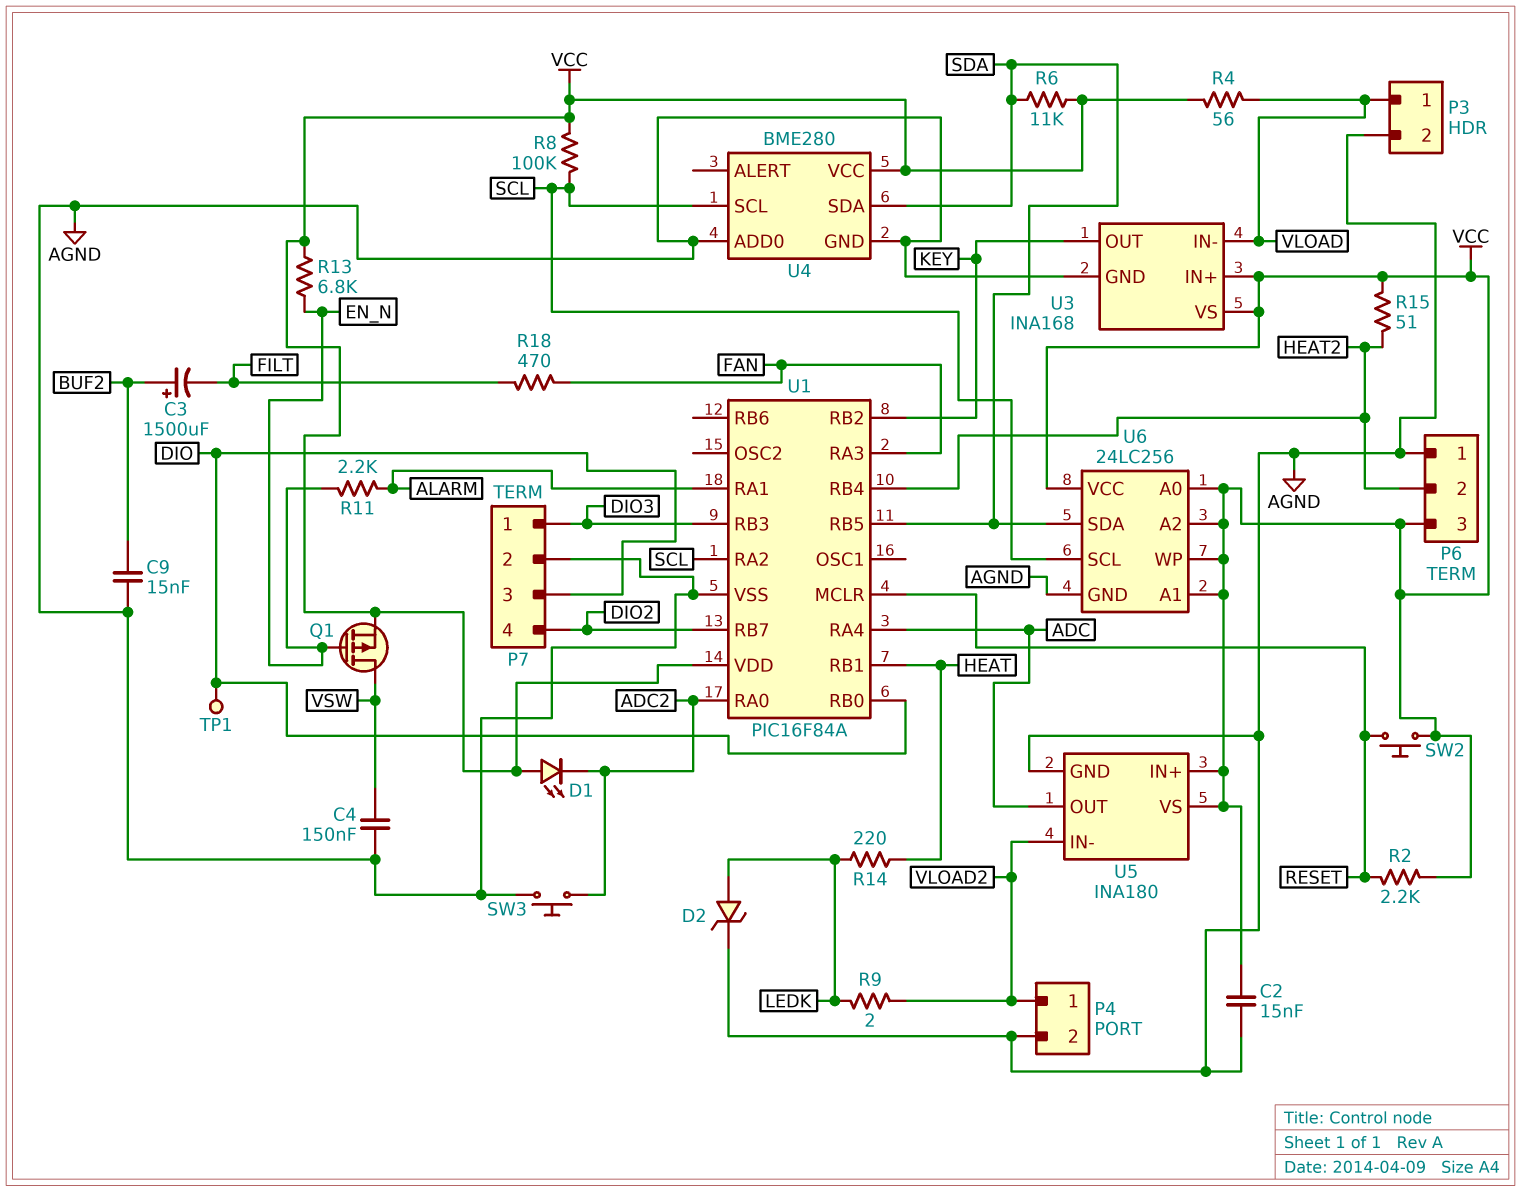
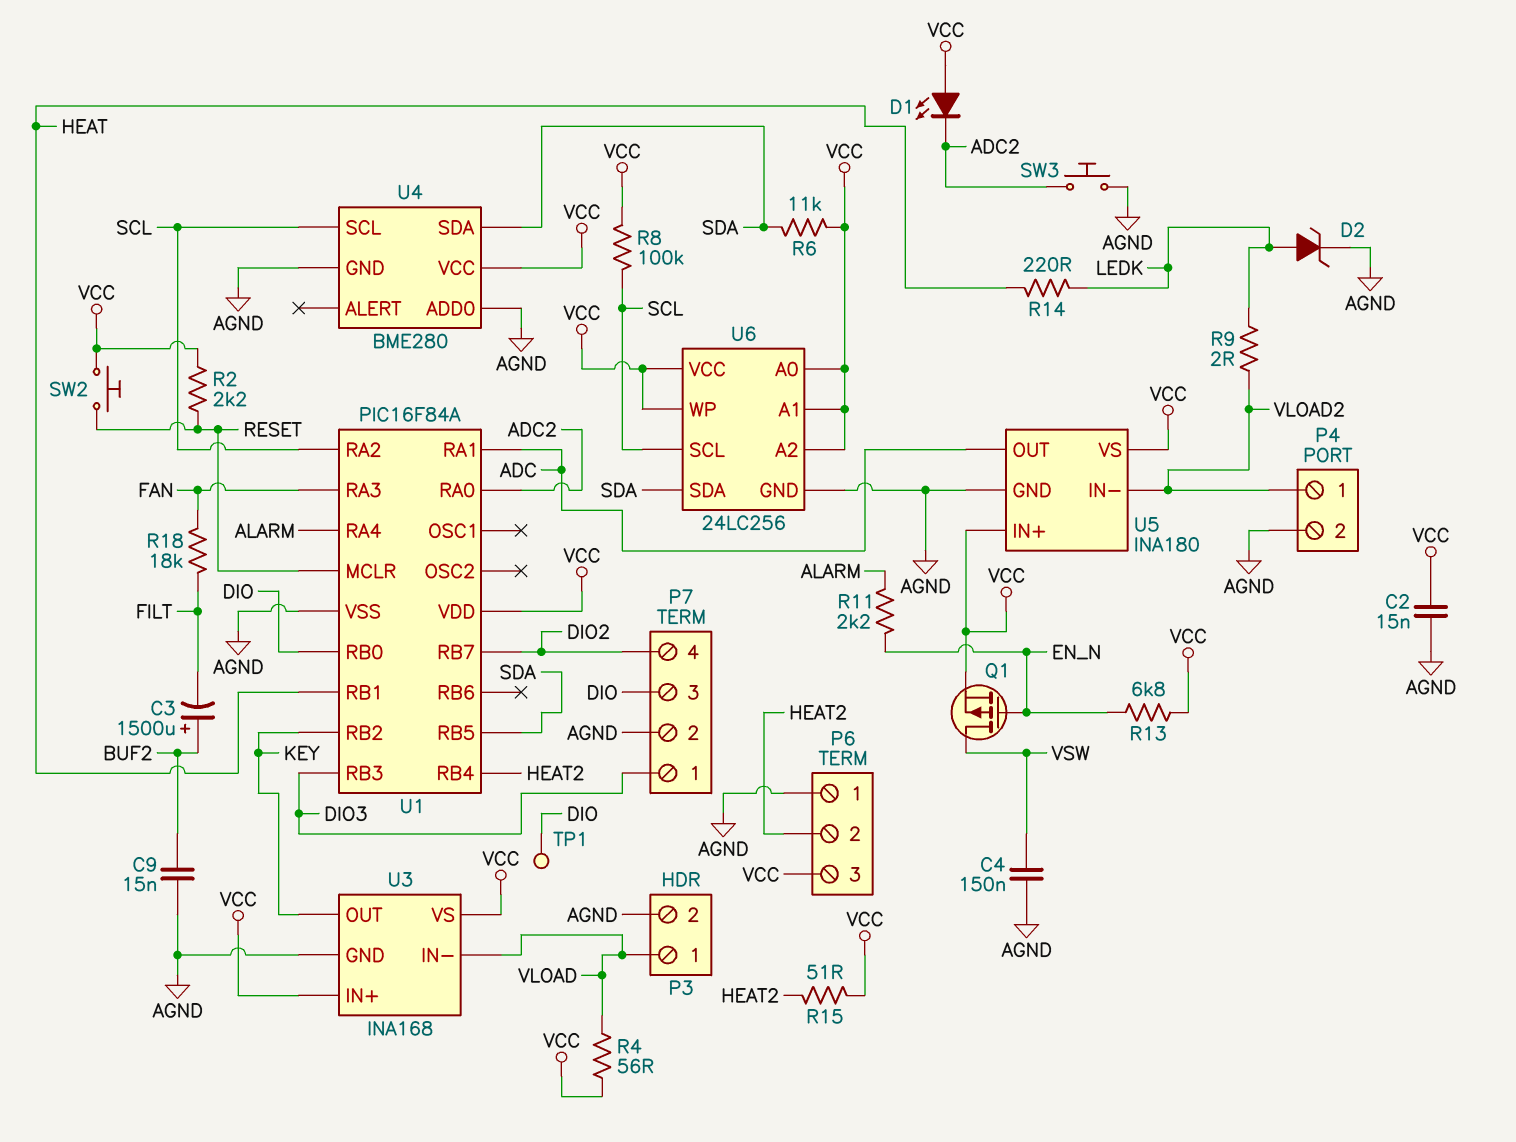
R18: 470 (FAN, FILT) -> 18k (FAN, FILT)
U1 pin RA1: ALARM -> ADC
U1 pin RA4: ADC -> ALARM

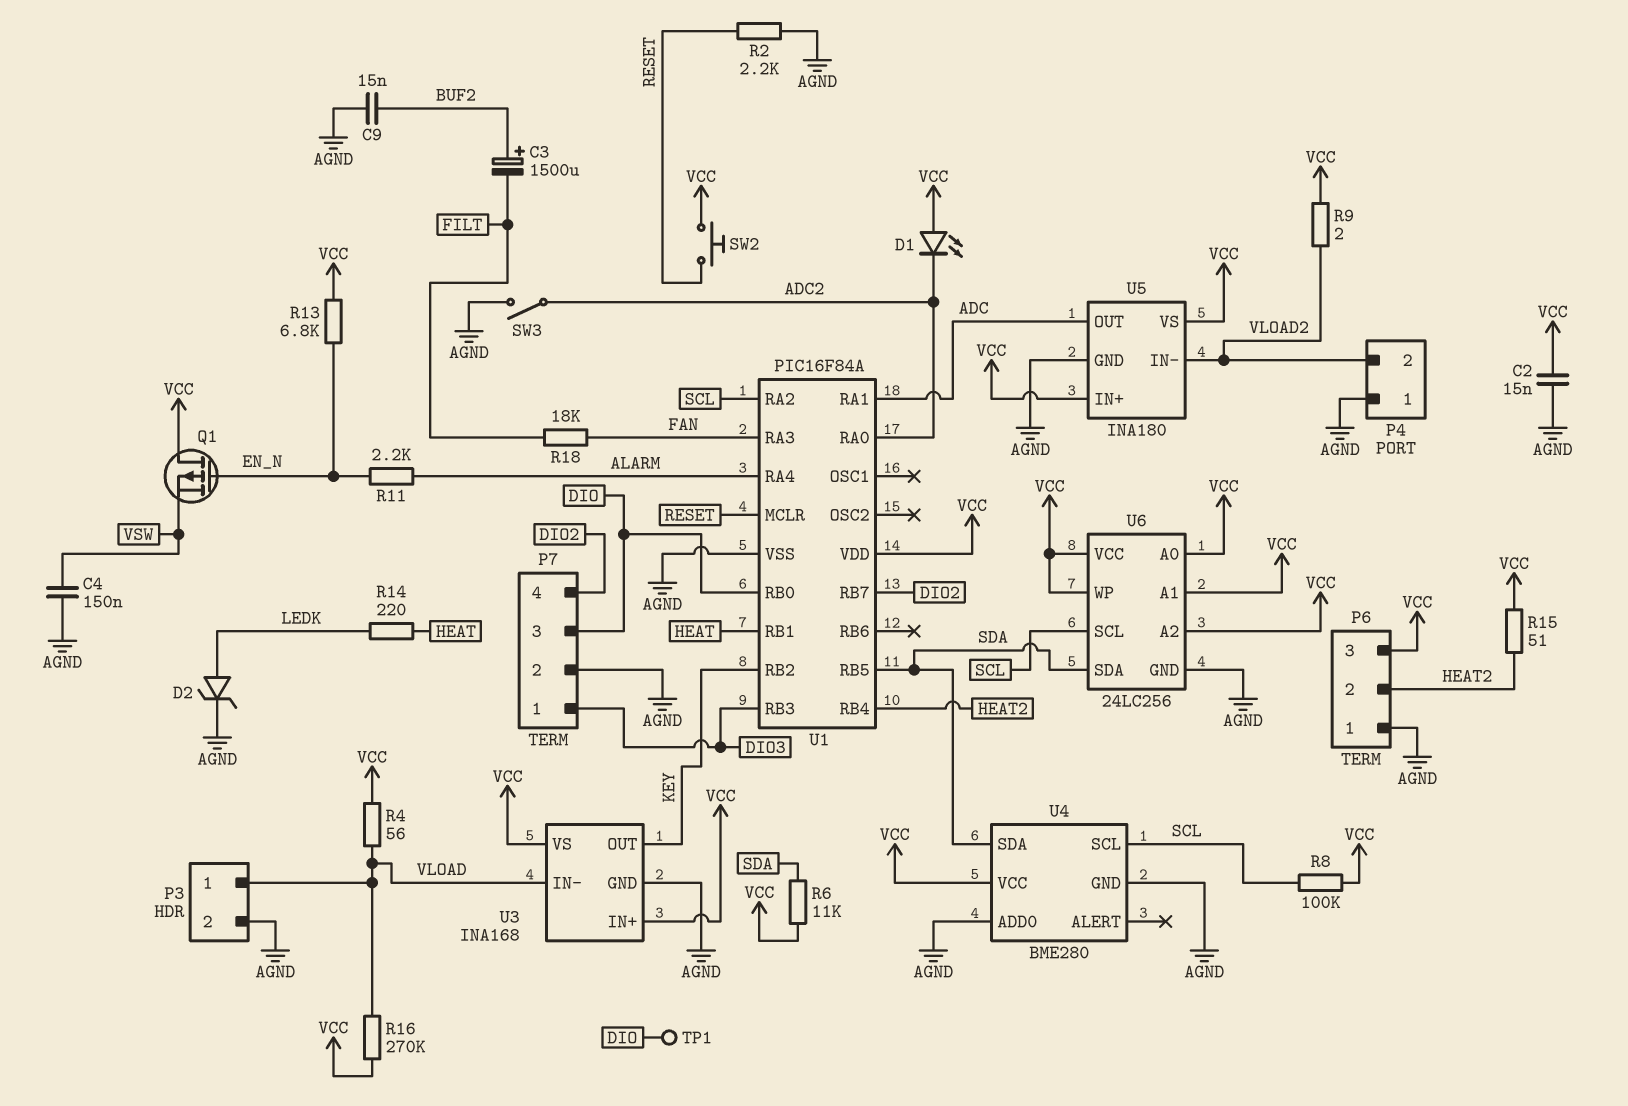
P4 pin 1: VLOAD2 -> AGND
P4 pin 2: AGND -> VLOAD2
Q1: PMOS (G EN_N, D VSW, S VCC) -> PMOS (G EN_N, D VCC, S VSW)
R2: 2.2k (RESET, VCC) -> 2.2k (AGND, RESET)
R9: 2 (LEDK, VLOAD2) -> 2 (VCC, VLOAD2)
R16: none -> 270k (VCC, VLOAD)
SW3: button (ADC2, AGND) -> switch (ADC2, AGND)

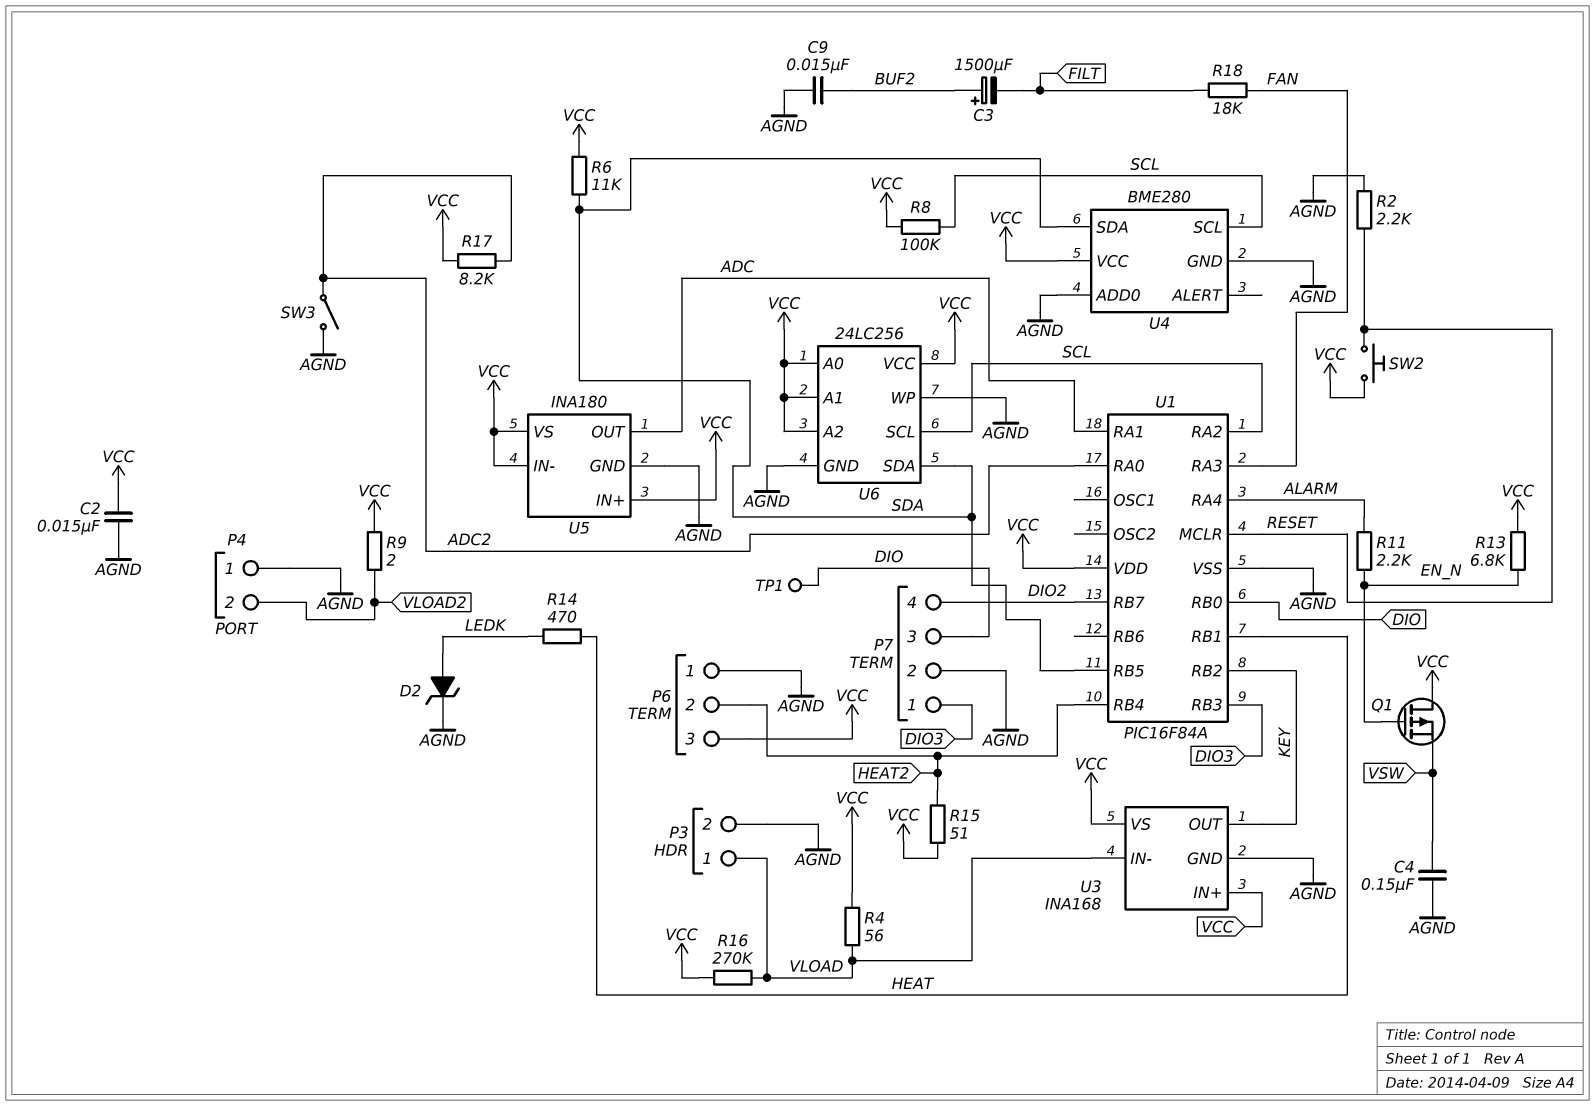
D1: LED (A VCC, K ADC2) -> none
R14: 220 (HEAT, LEDK) -> 470 (HEAT, LEDK)
R17: none -> 8.2k (ADC2, VCC)
U5 pin IN-: VLOAD2 -> VCC
U6 pin WP: VCC -> AGND

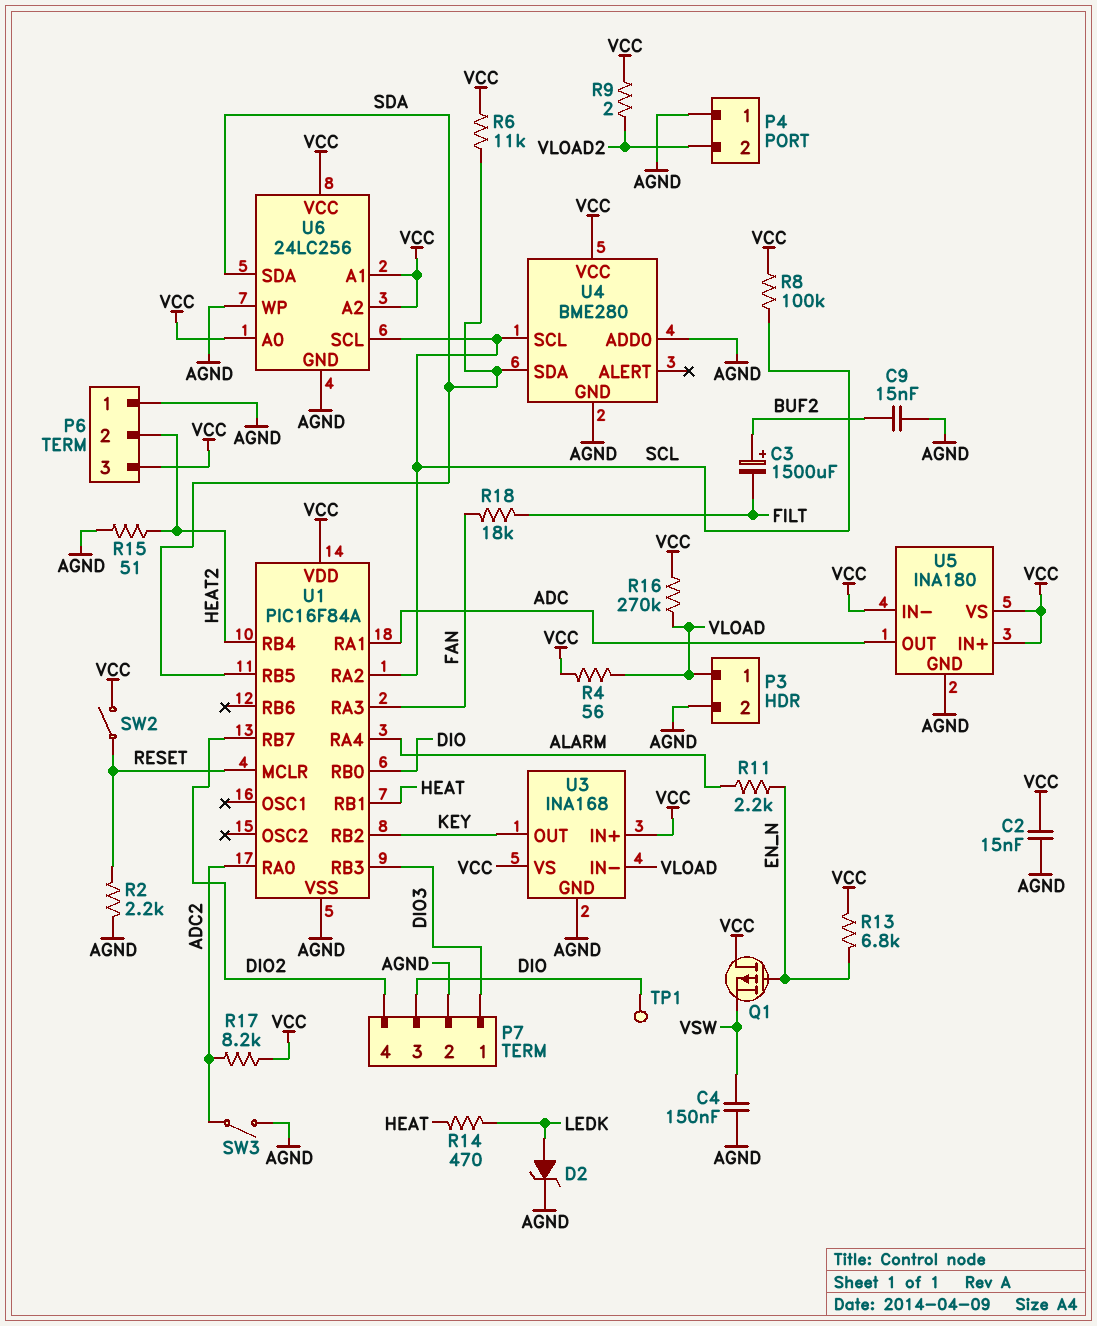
R15: 51 (HEAT2, VCC) -> 51 (AGND, HEAT2)
SW2: button (RESET, VCC) -> switch (RESET, VCC)

